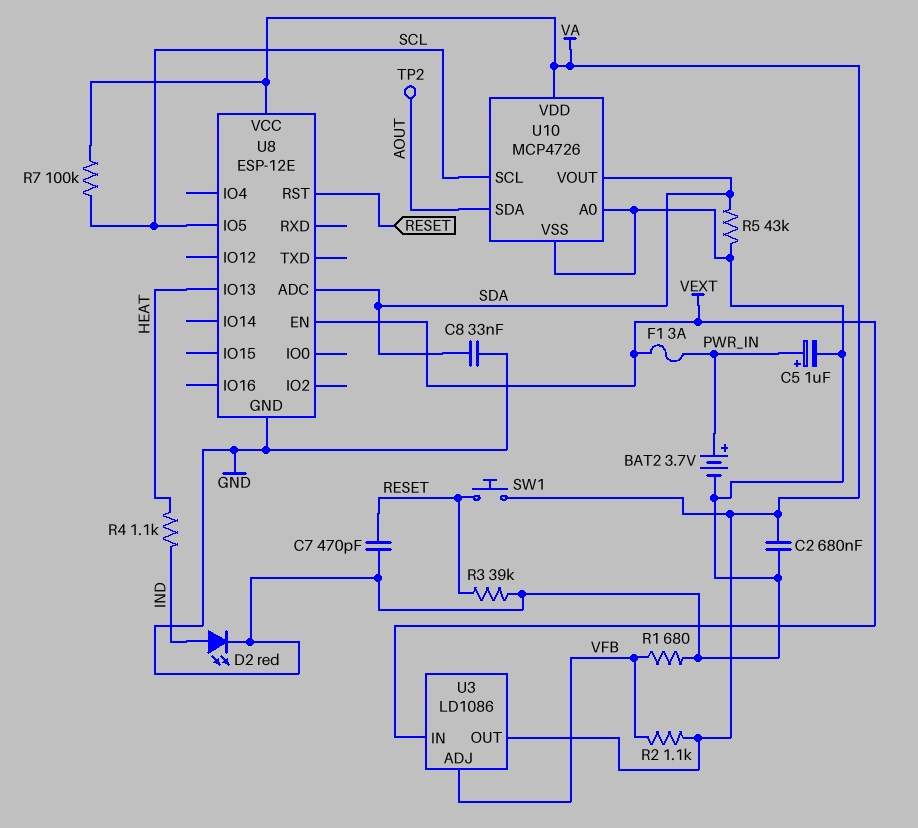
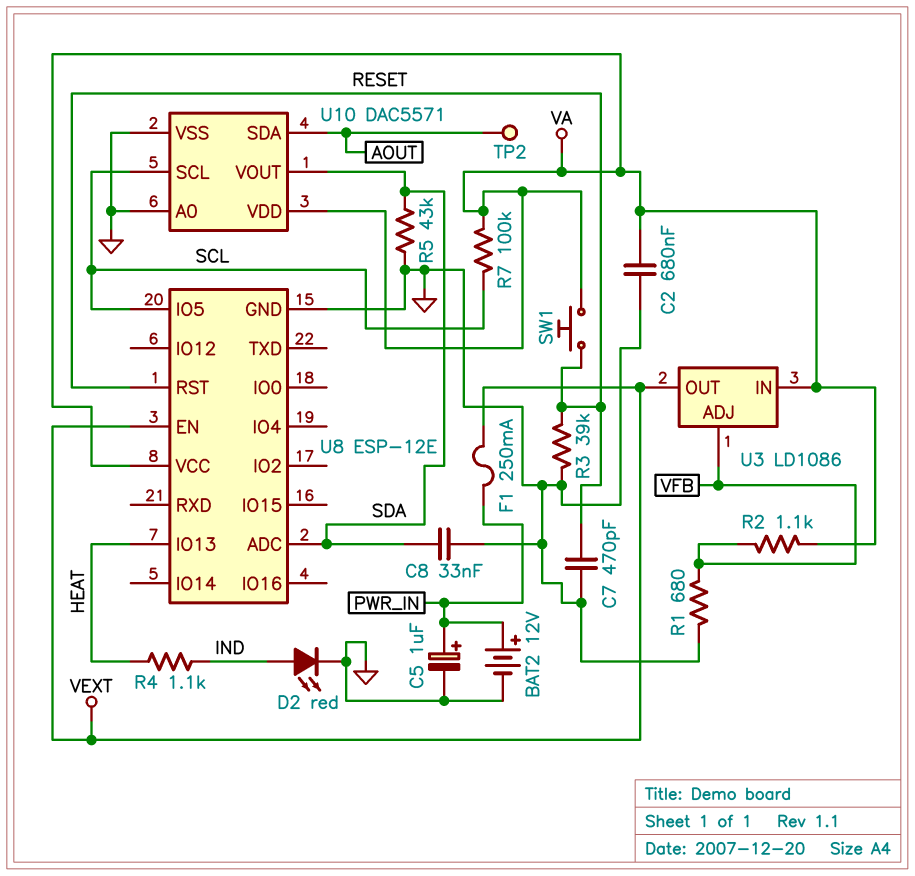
BAT2: 3.7V (plus PWR_IN, minus GND) -> 12V (plus PWR_IN, minus GND)
F1: 3A (PWR_IN, VEXT) -> 250mA (PWR_IN, VEXT)
U3 pin IN: VEXT -> VA
U3 pin OUT: VA -> VEXT
U10: MCP4726 -> DAC5571

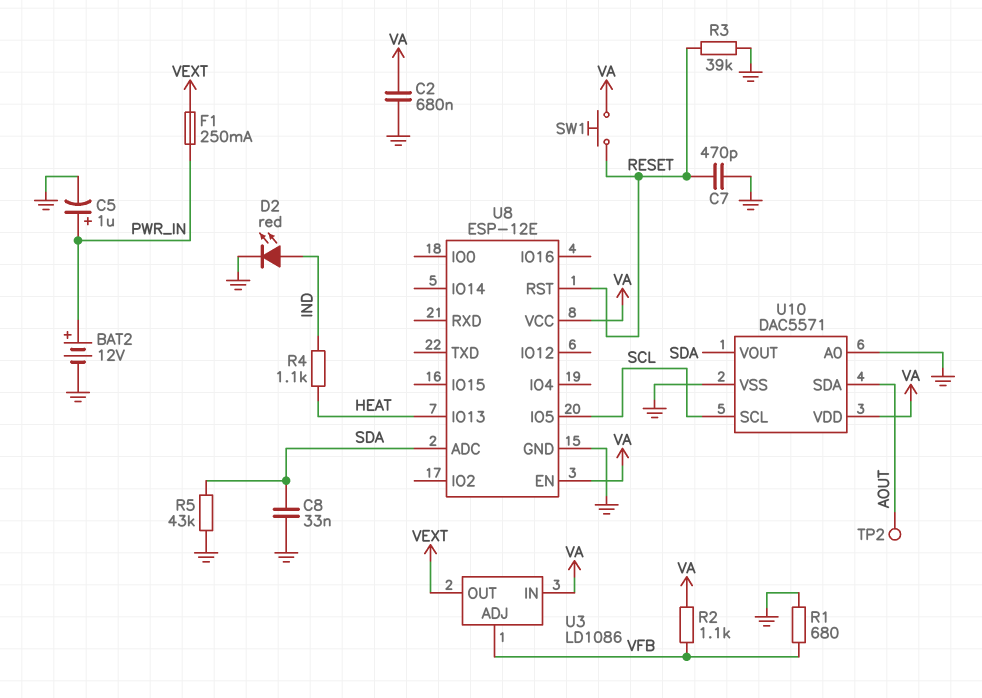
R7: 100k (SCL, VA) -> none
U8 pin EN: VEXT -> VA

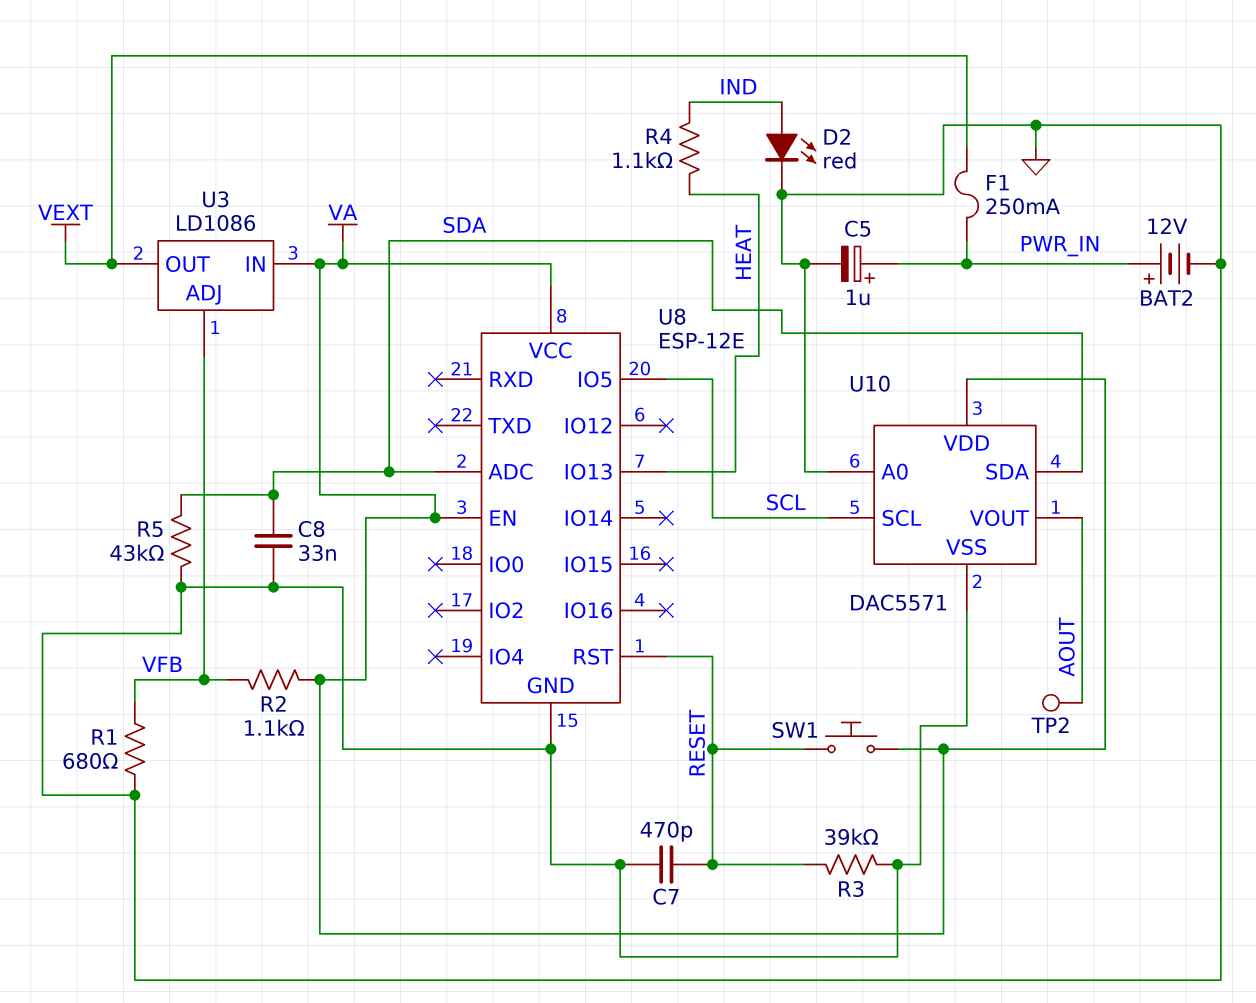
C2: 680nF (GND, VA) -> none
U10 pin SDA: AOUT -> SDA
U10 pin VOUT: SDA -> AOUT

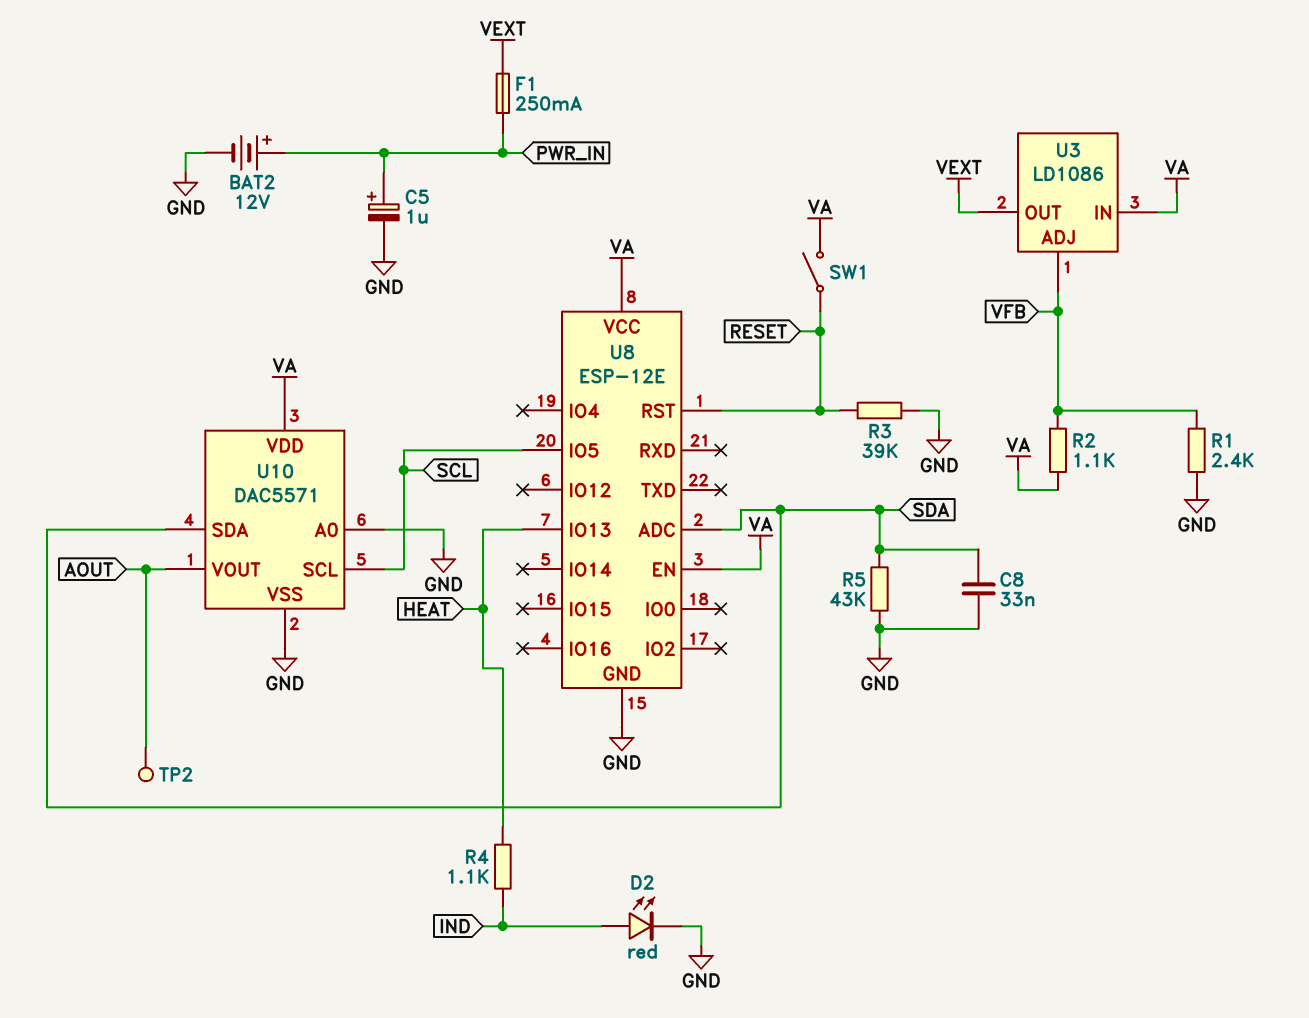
C7: 470pF (GND, RESET) -> none
R1: 680 (GND, VFB) -> 2.4k (GND, VFB)
SW1: button (RESET, VA) -> switch (RESET, VA)

